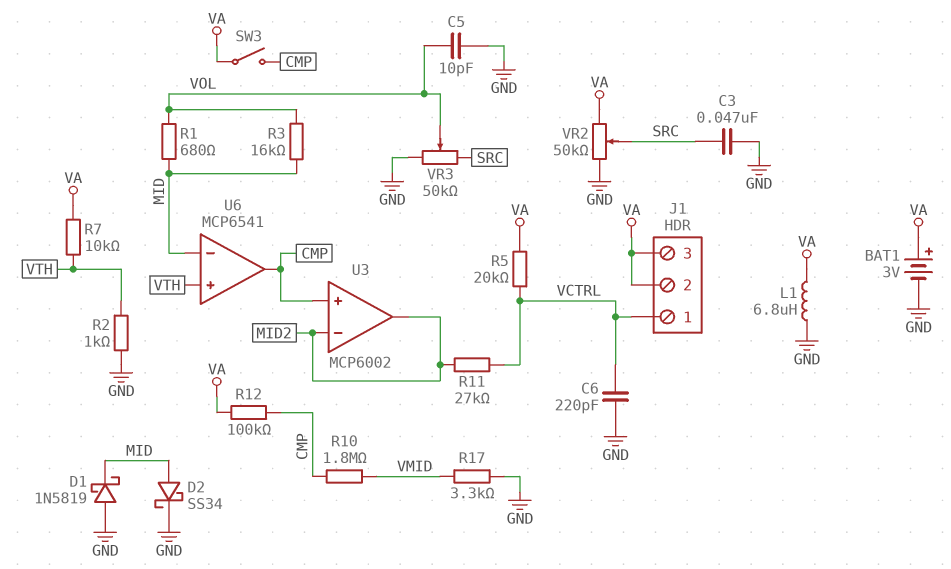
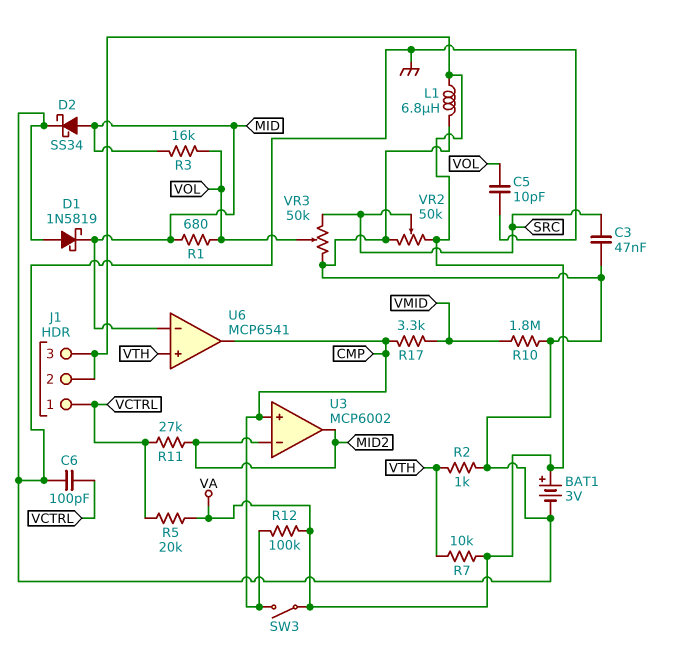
C6: 220pF (GND, VCTRL) -> 100pF (GND, VCTRL)
R10: 1.8M (CMP, VMID) -> 1.8M (GND, VMID)
R17: 3.3k (GND, VMID) -> 3.3k (CMP, VMID)

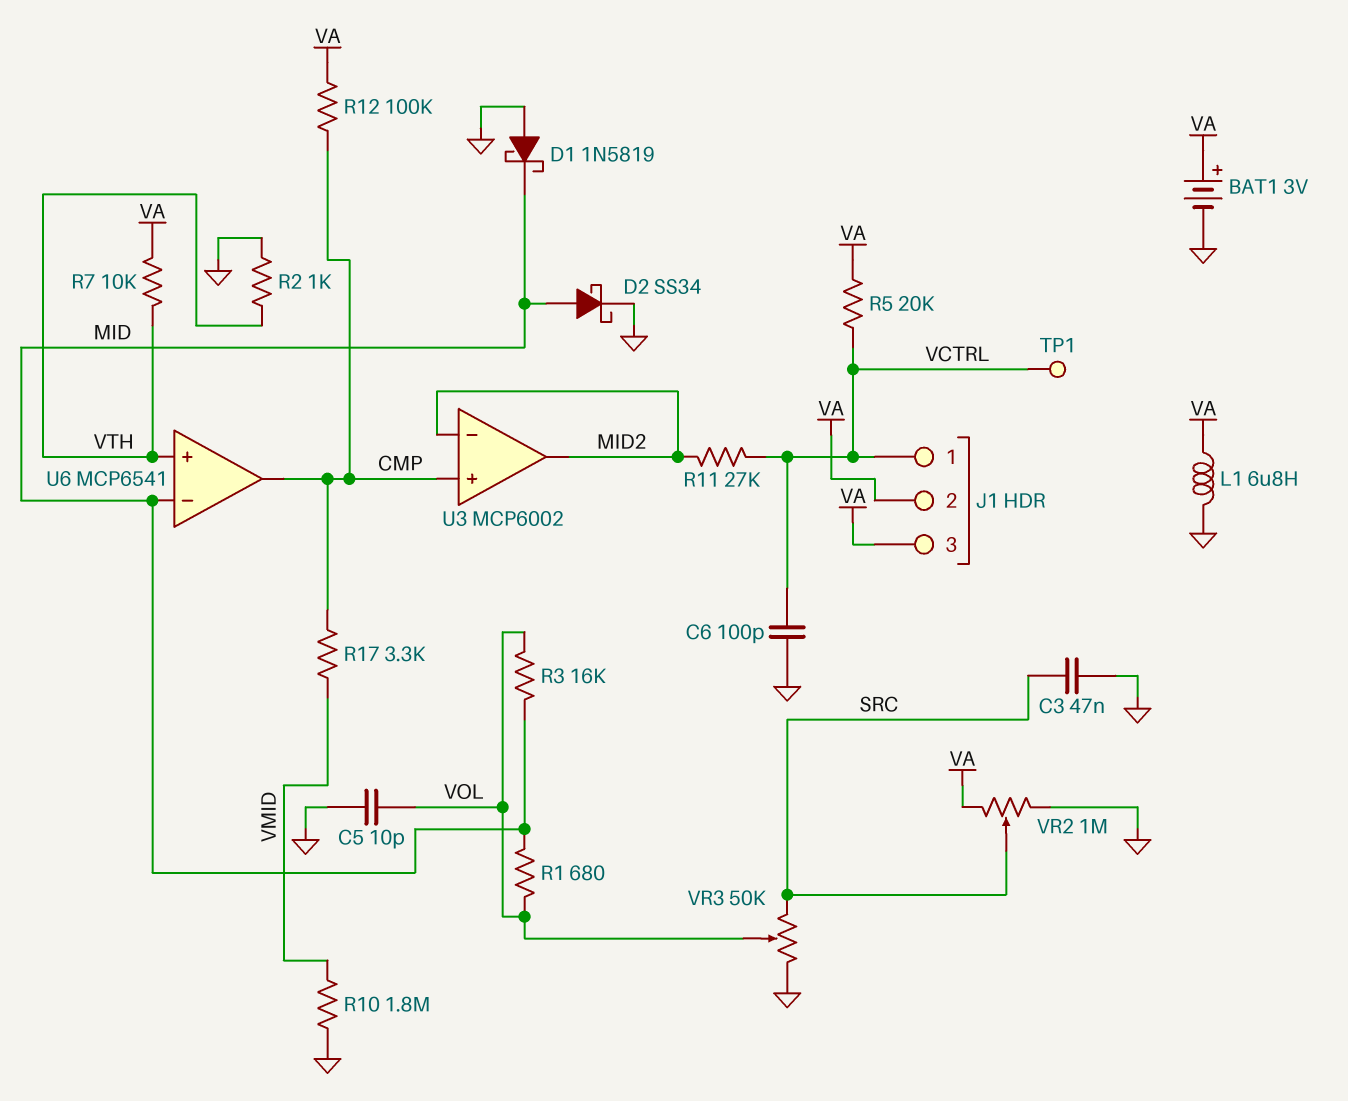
SW3: switch (CMP, VA) -> none
TP1: none -> test point (VCTRL)
VR2: 50k (GND, VA, wiper SRC) -> 1M (GND, VA, wiper SRC)

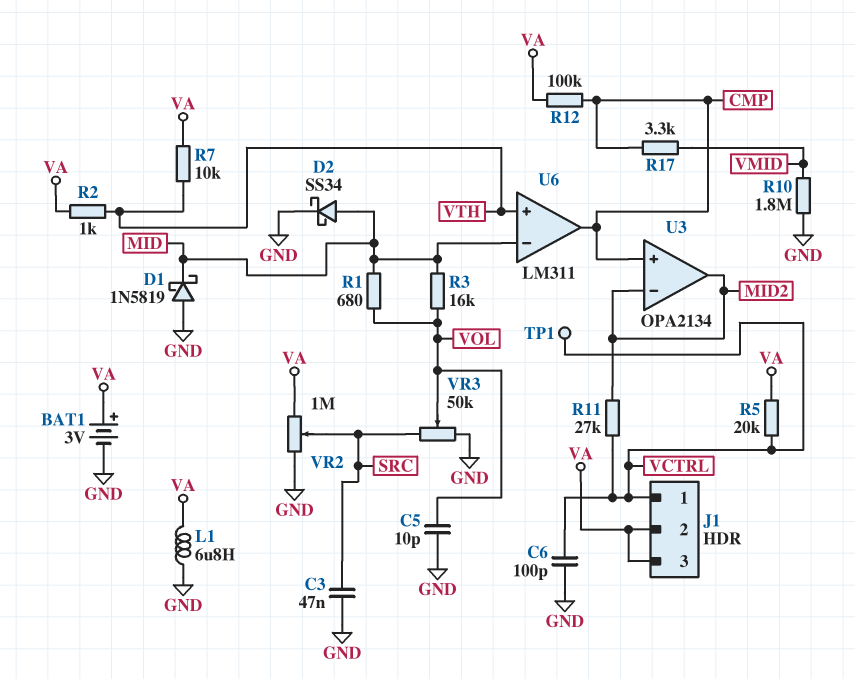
R2: 1k (GND, VTH) -> 1k (VA, VTH)
U3: MCP6002 -> OPA2134
U6: MCP6541 -> LM311

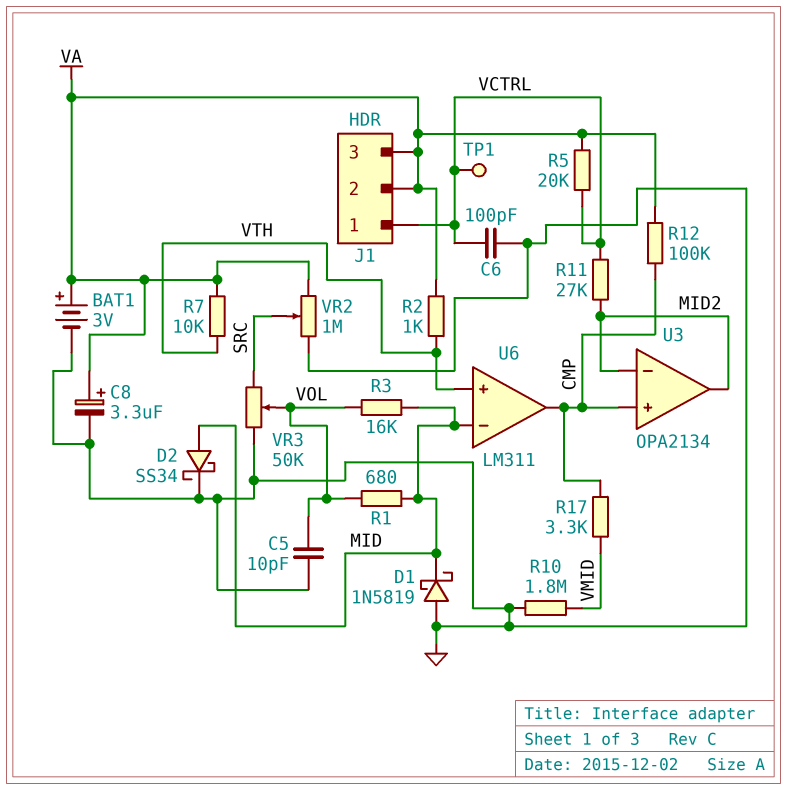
C3: 47nF (GND, SRC) -> none
C8: none -> 3.3uF (plus VA, minus GND)
L1: 6.8uH (GND, VA) -> none

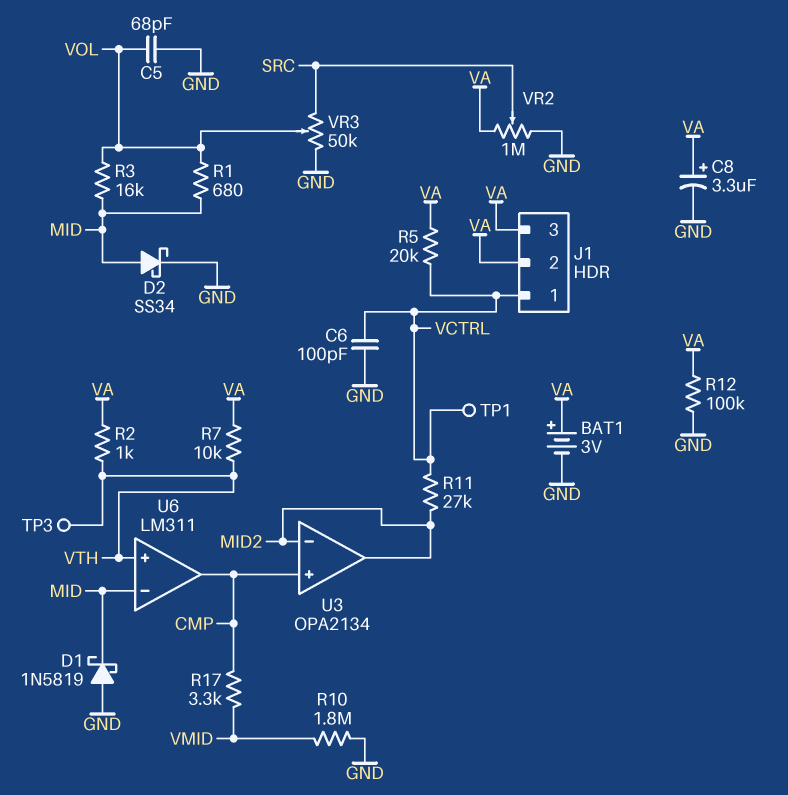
C5: 10pF (GND, VOL) -> 68pF (GND, VOL)
R12: 100k (CMP, VA) -> 100k (GND, VA)
TP3: none -> test point (VTH)

